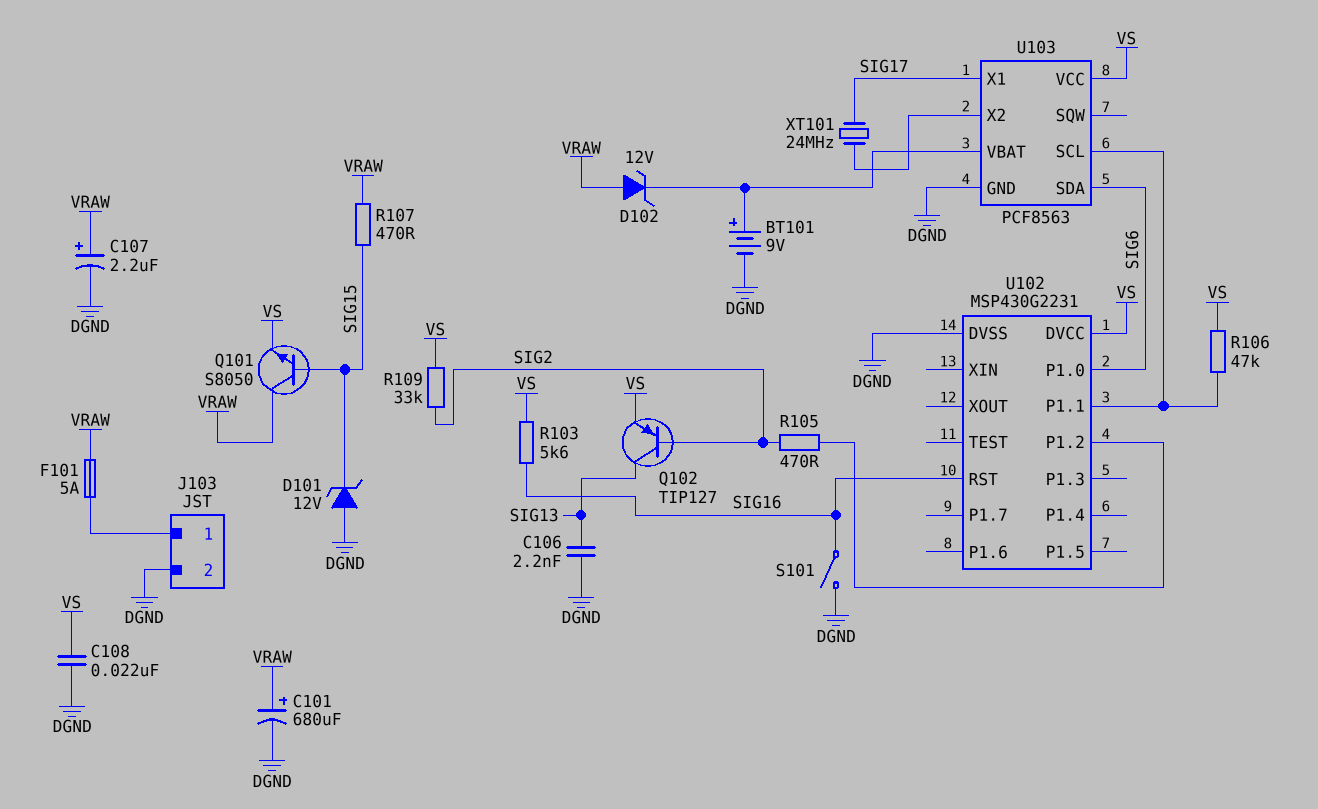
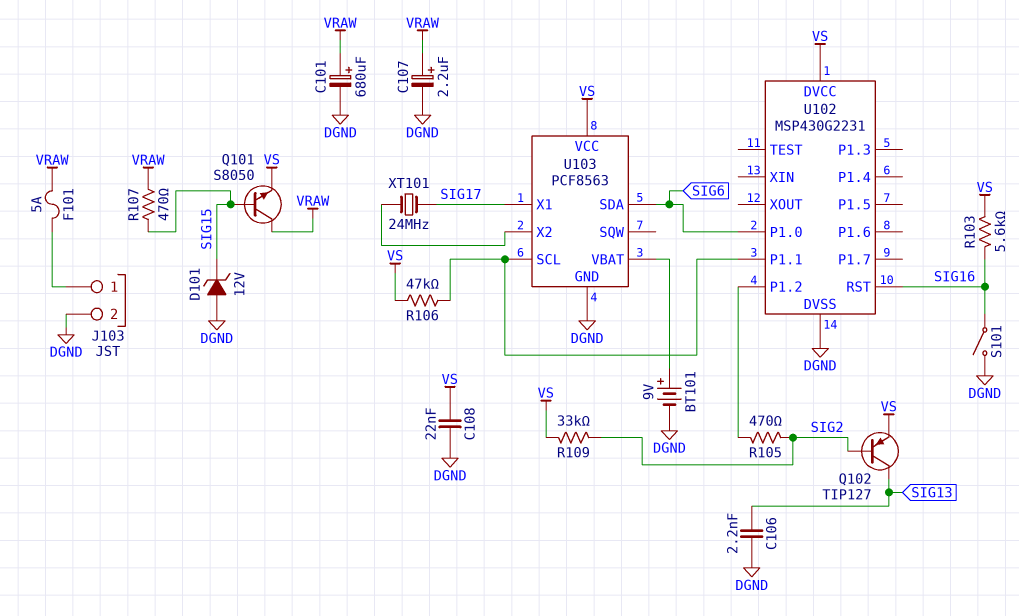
D102: zener 12V (A VRAW, K U103/VBAT) -> none

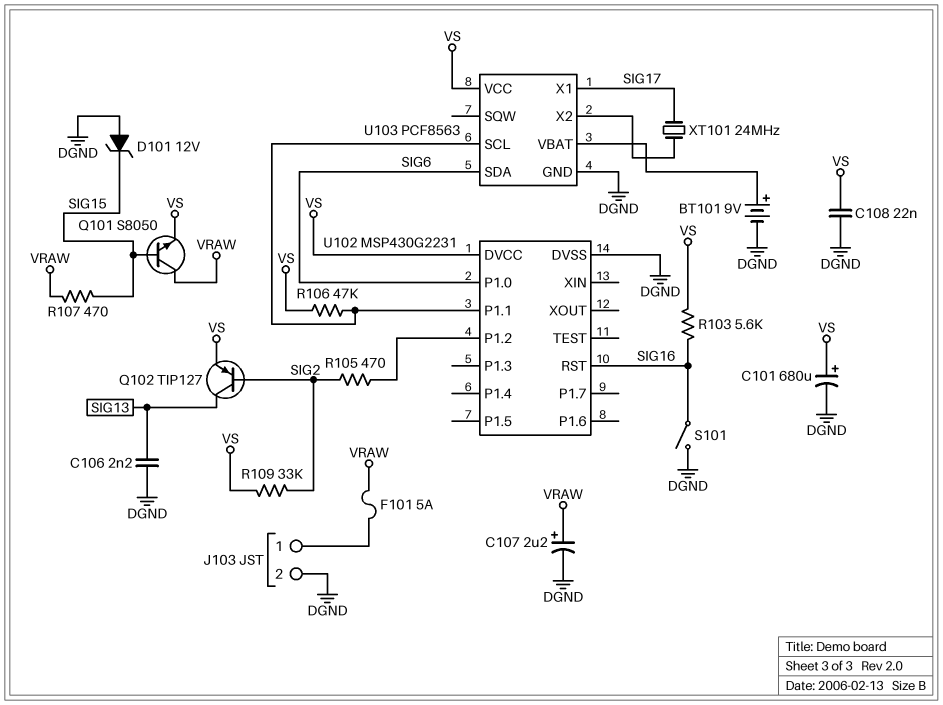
C101: 680uF (plus VRAW, minus DGND) -> 680uF (plus VS, minus DGND)

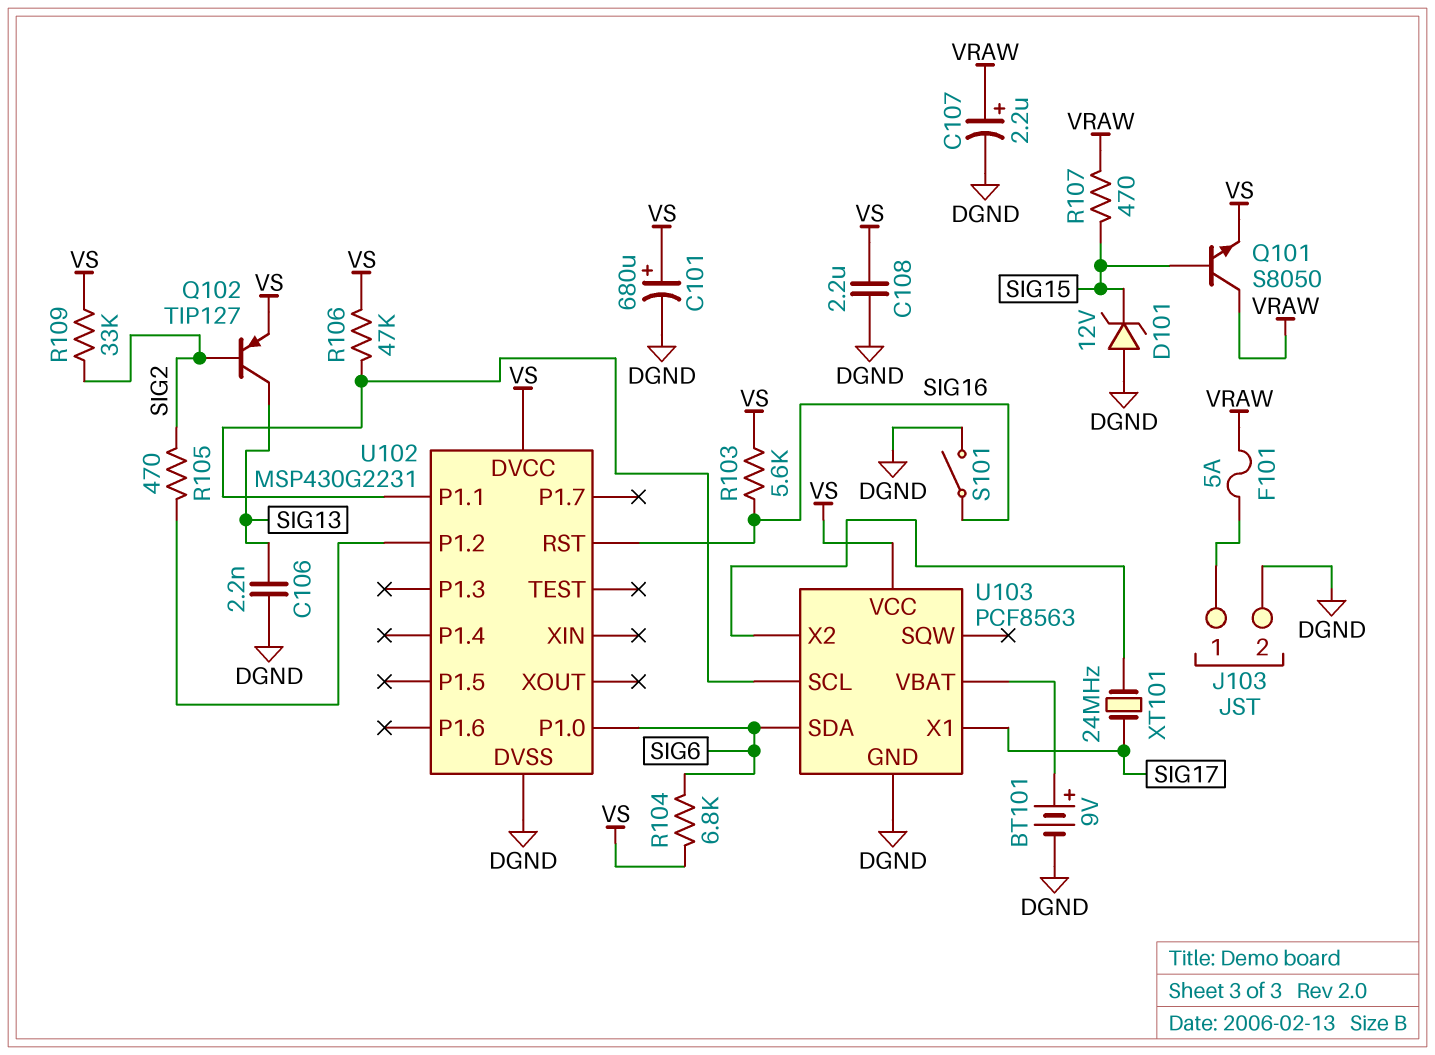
C108: 22nF (DGND, VS) -> 2.2uF (DGND, VS)
R104: none -> 6.8k (SIG6, VS)

